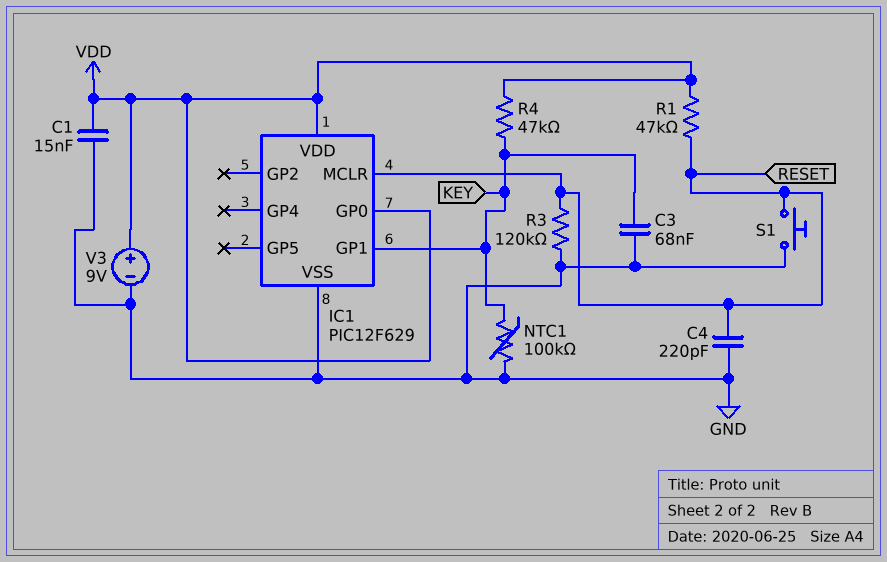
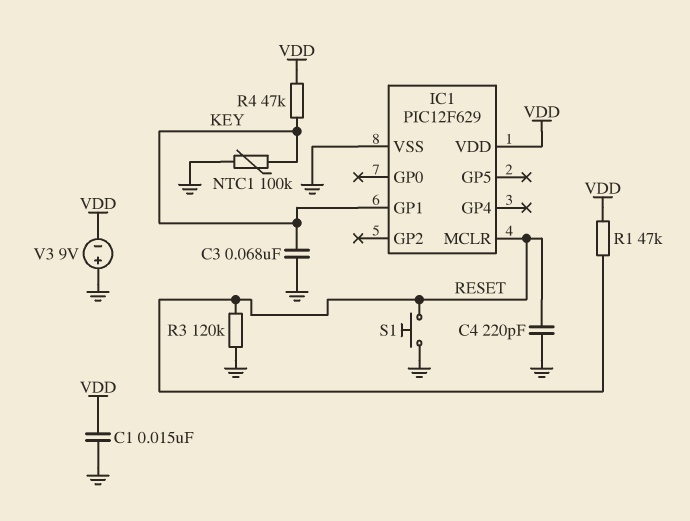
IC1 pin GP0: VDD -> none
V3: 9V (plus VDD, minus GND) -> 9V (plus GND, minus VDD)

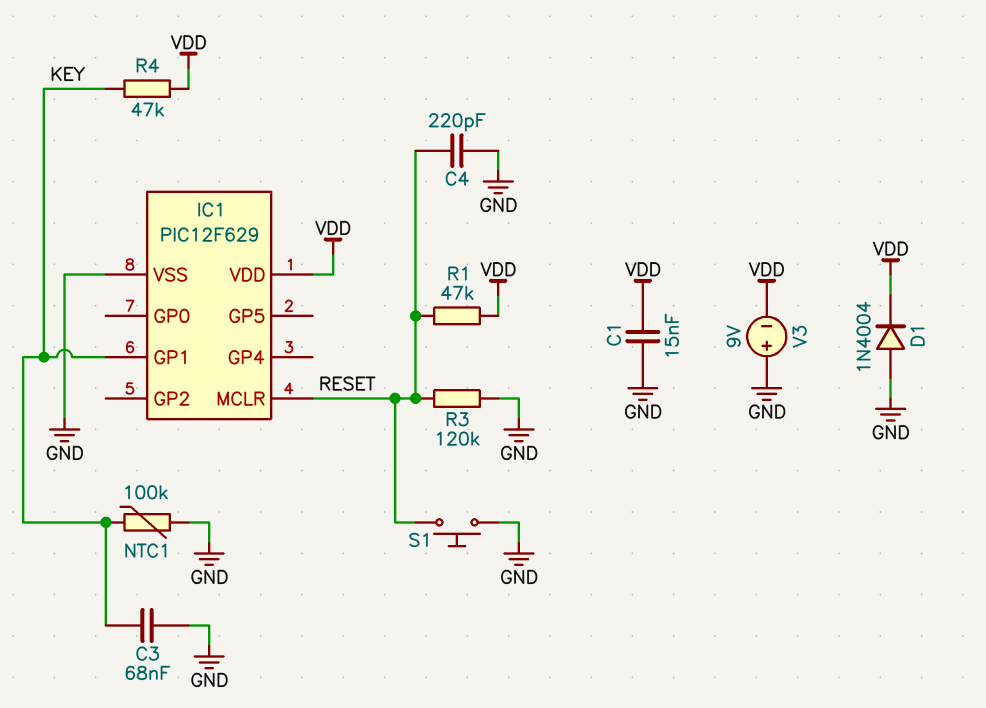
D1: none -> diode 1N4004 (A GND, K VDD)

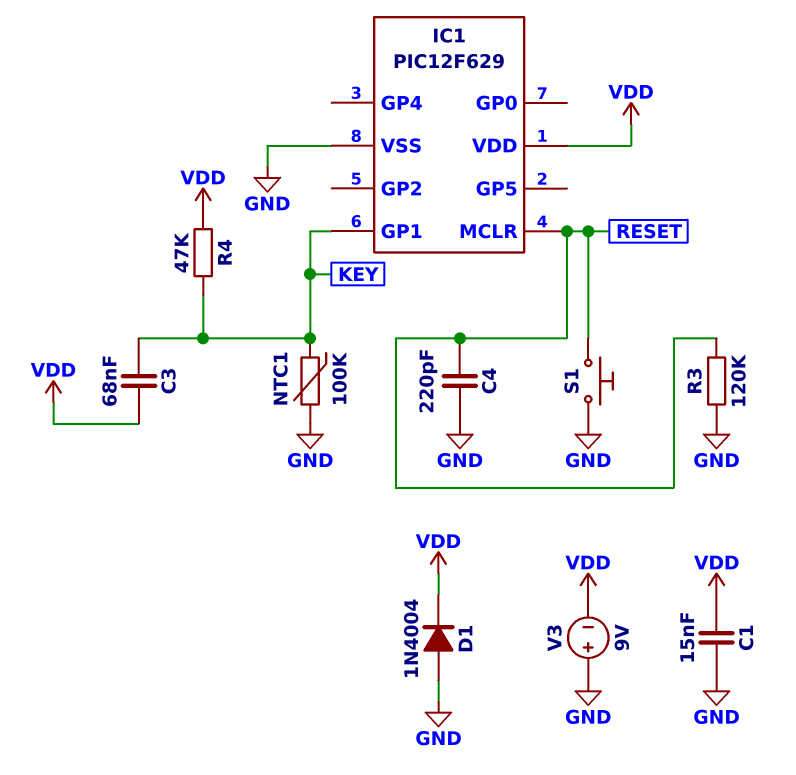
C3: 68nF (GND, KEY) -> 68nF (KEY, VDD)
R1: 47k (RESET, VDD) -> none

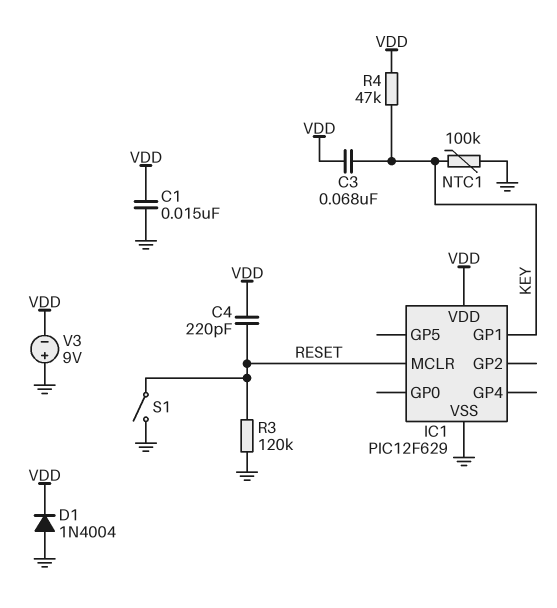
C4: 220pF (GND, RESET) -> 220pF (RESET, VDD)
S1: button (GND, RESET) -> switch (GND, RESET)

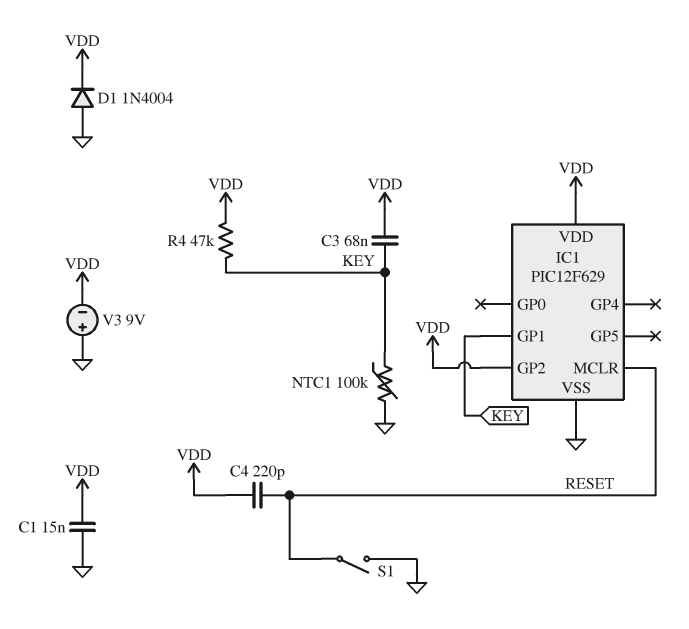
IC1 pin GP2: none -> VDD
R3: 120k (GND, RESET) -> none

